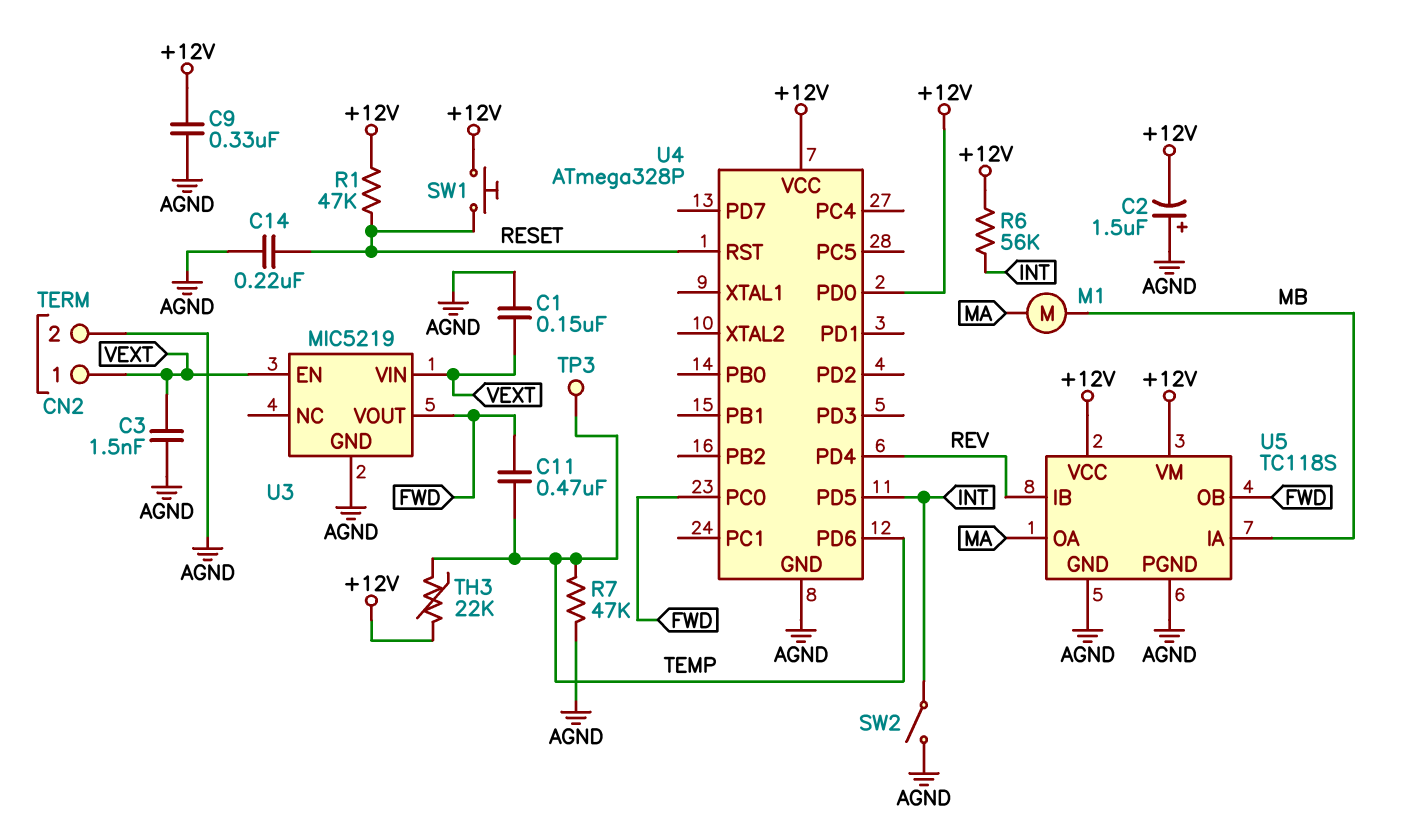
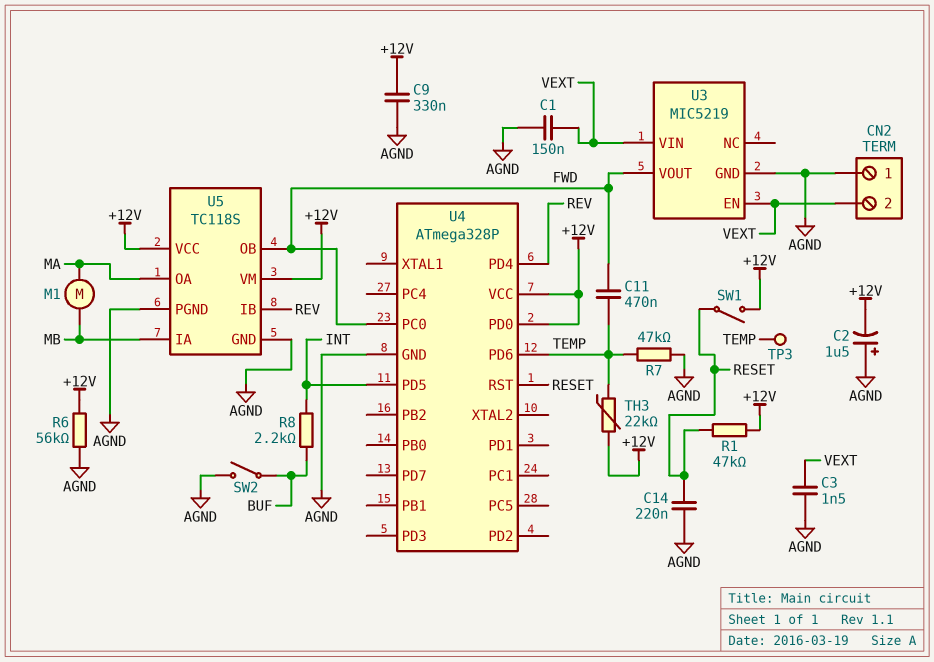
CN2 pin 1: VEXT -> AGND
CN2 pin 2: AGND -> VEXT
R6: 56k (+12V, INT) -> 56k (+12V, AGND)
R8: none -> 2.2k (BUF, INT)
SW1: button (+12V, RESET) -> switch (+12V, RESET)
SW2: switch (AGND, INT) -> switch (AGND, BUF)

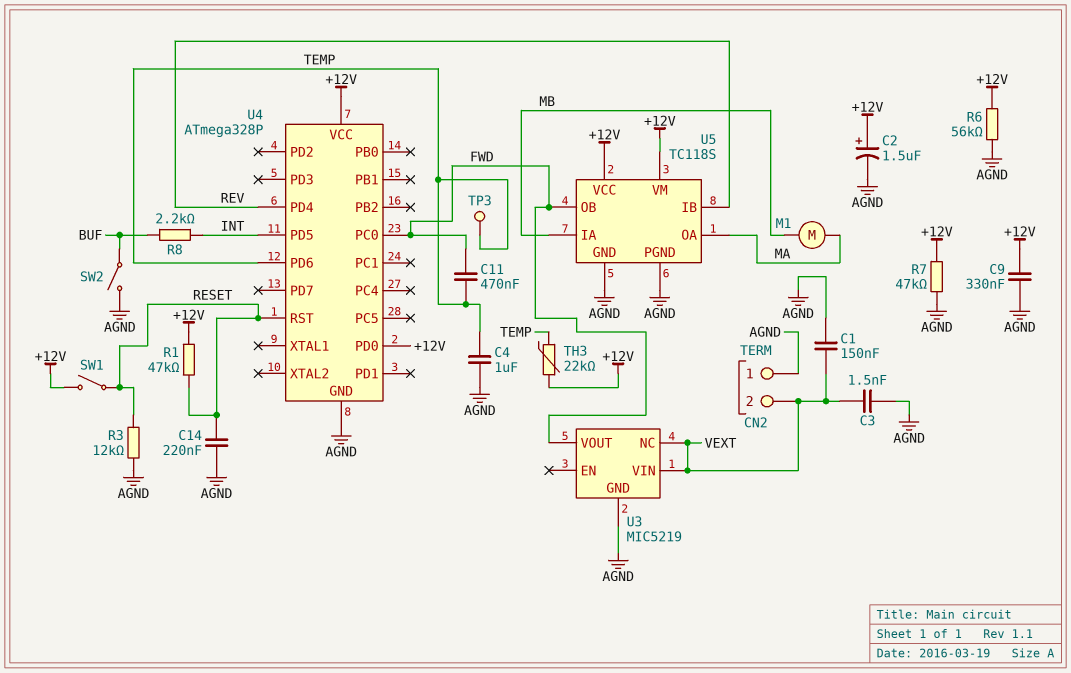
C2: 1.5uF (plus AGND, minus +12V) -> 1.5uF (plus +12V, minus AGND)
C4: none -> 1uF (AGND, TEMP)
R3: none -> 12k (AGND, RESET)
R7: 47k (AGND, TEMP) -> 47k (+12V, AGND)
U3 pin EN: VEXT -> none
U3 pin NC: none -> VEXT

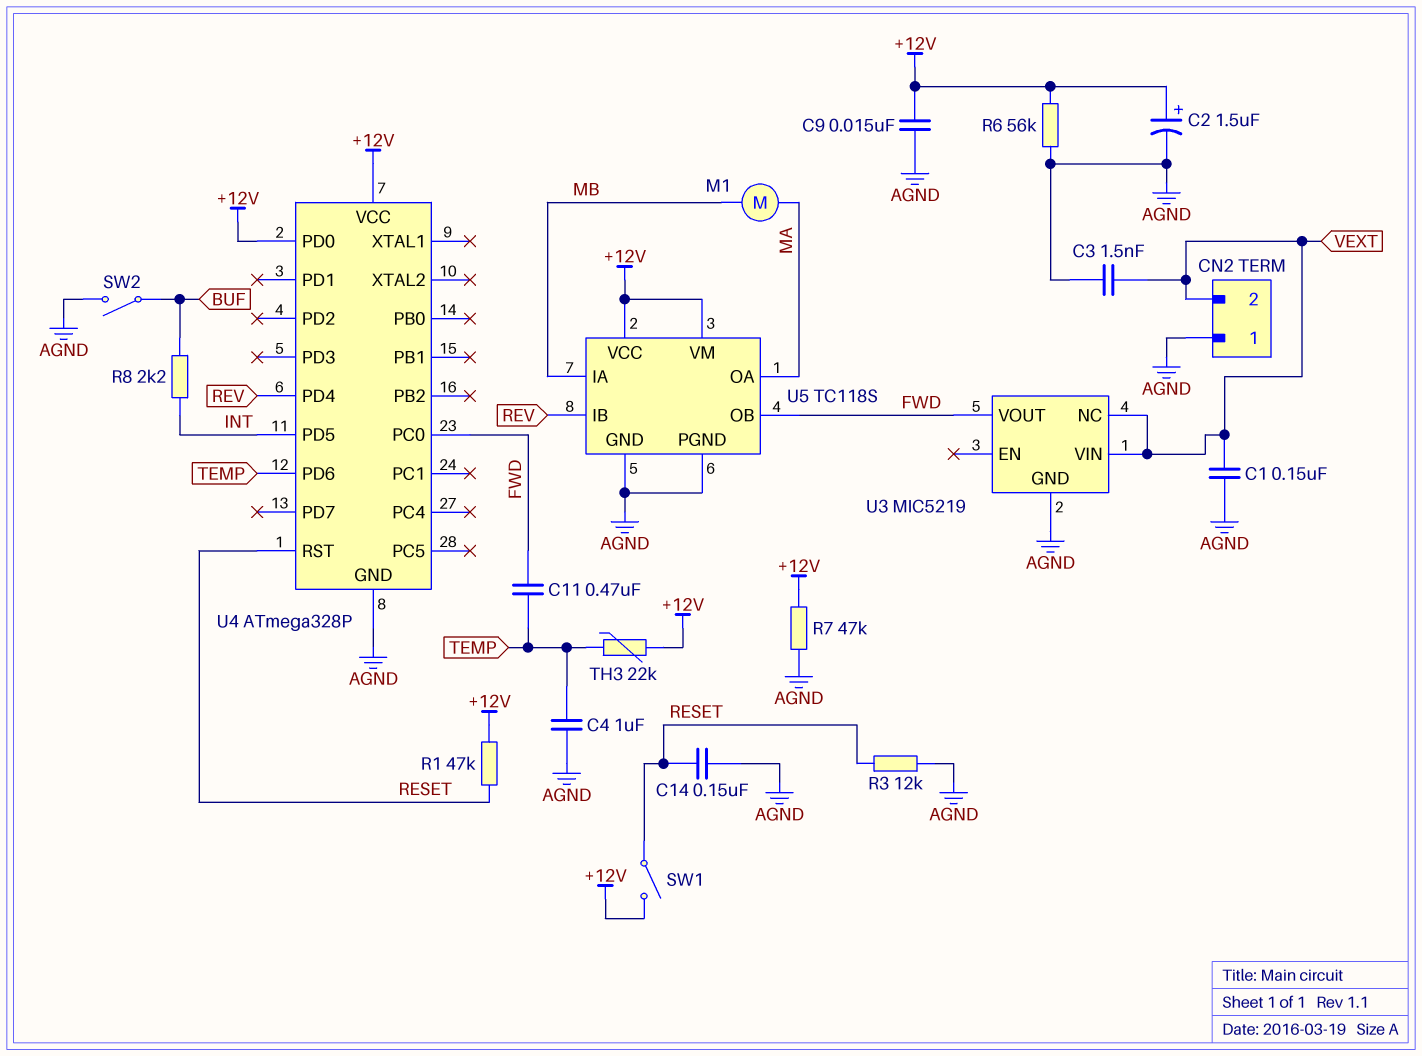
C9: 330nF (+12V, AGND) -> 15nF (+12V, AGND)
C14: 220nF (AGND, RESET) -> 150nF (AGND, RESET)
TP3: test point (TEMP) -> none

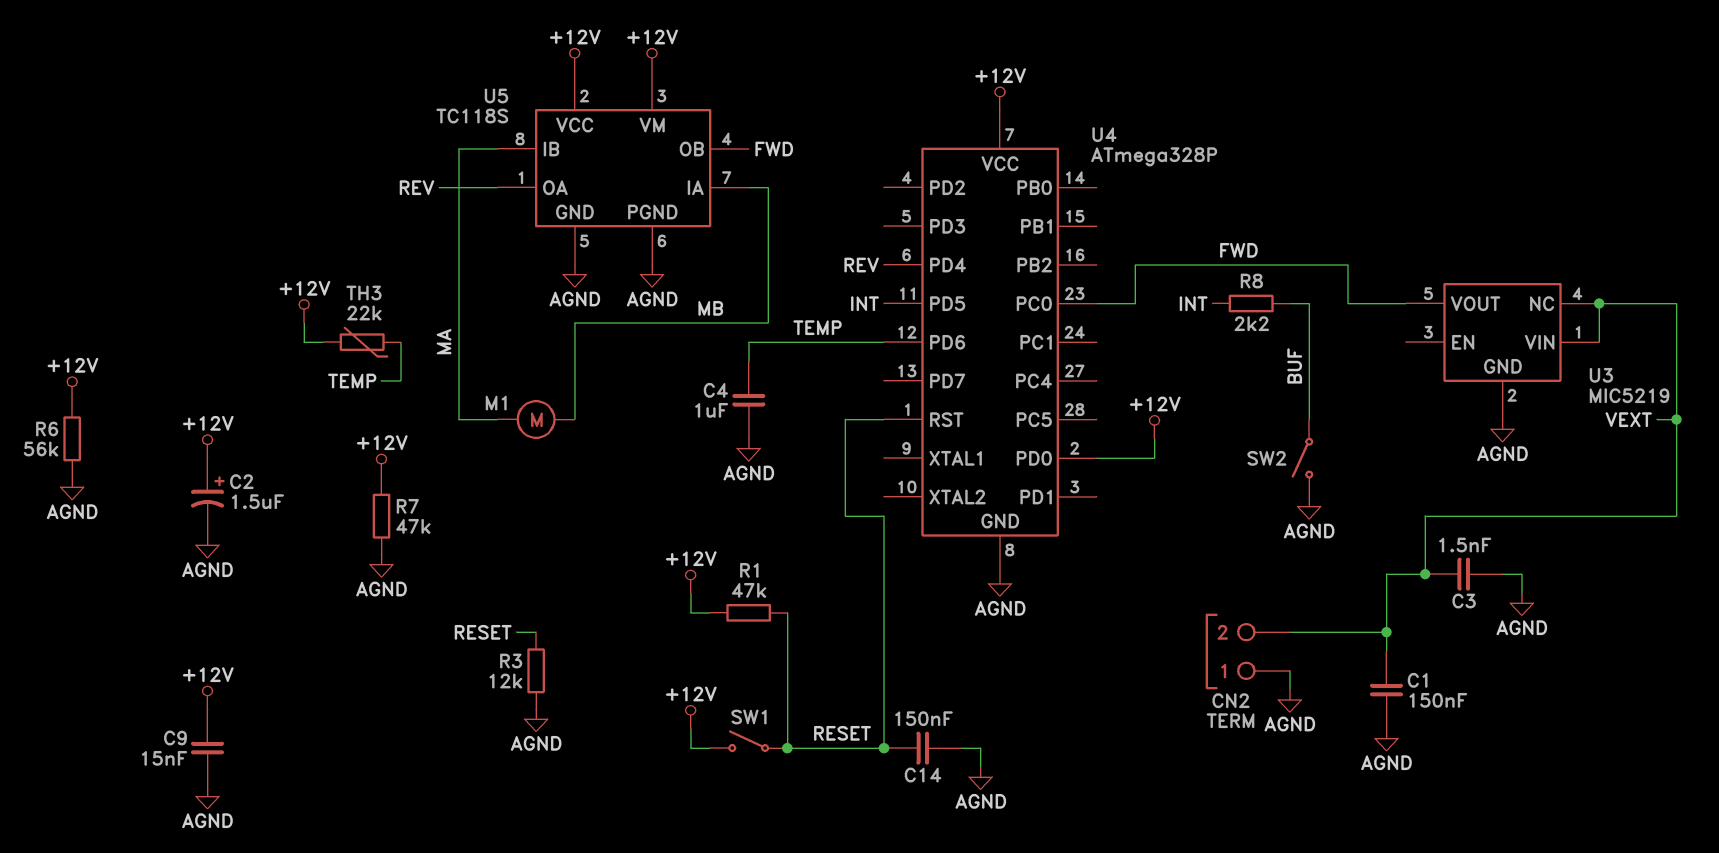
C11: 470nF (FWD, TEMP) -> none
U5 pin IB: REV -> MA
U5 pin OA: MA -> REV

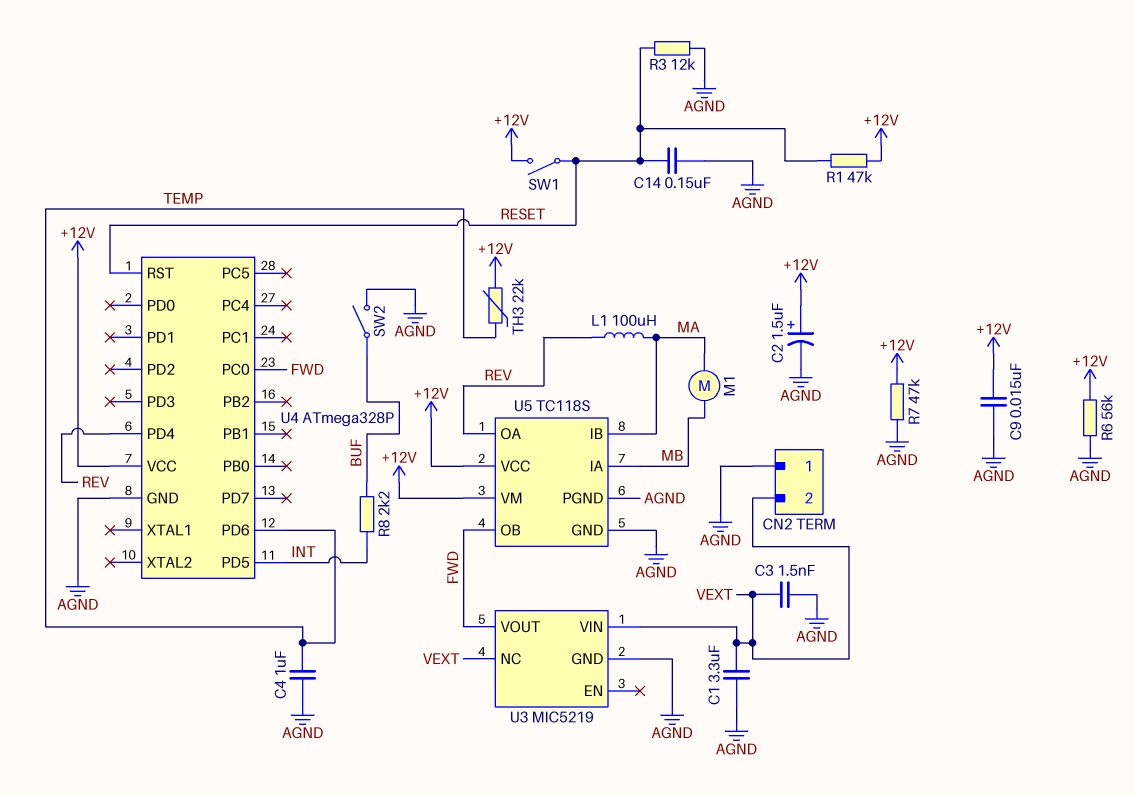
C1: 150nF (AGND, VEXT) -> 3.3uF (AGND, VEXT)
L1: none -> 100uH (MA, REV)
U4 pin PD0: +12V -> none

